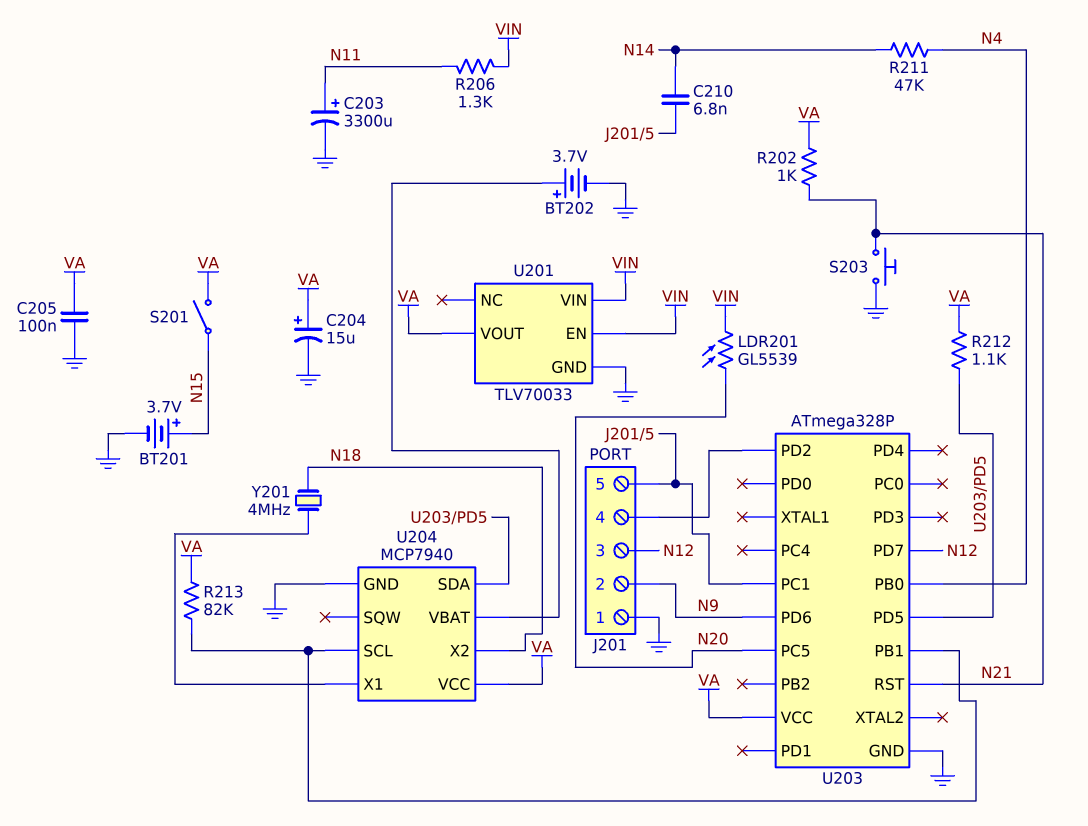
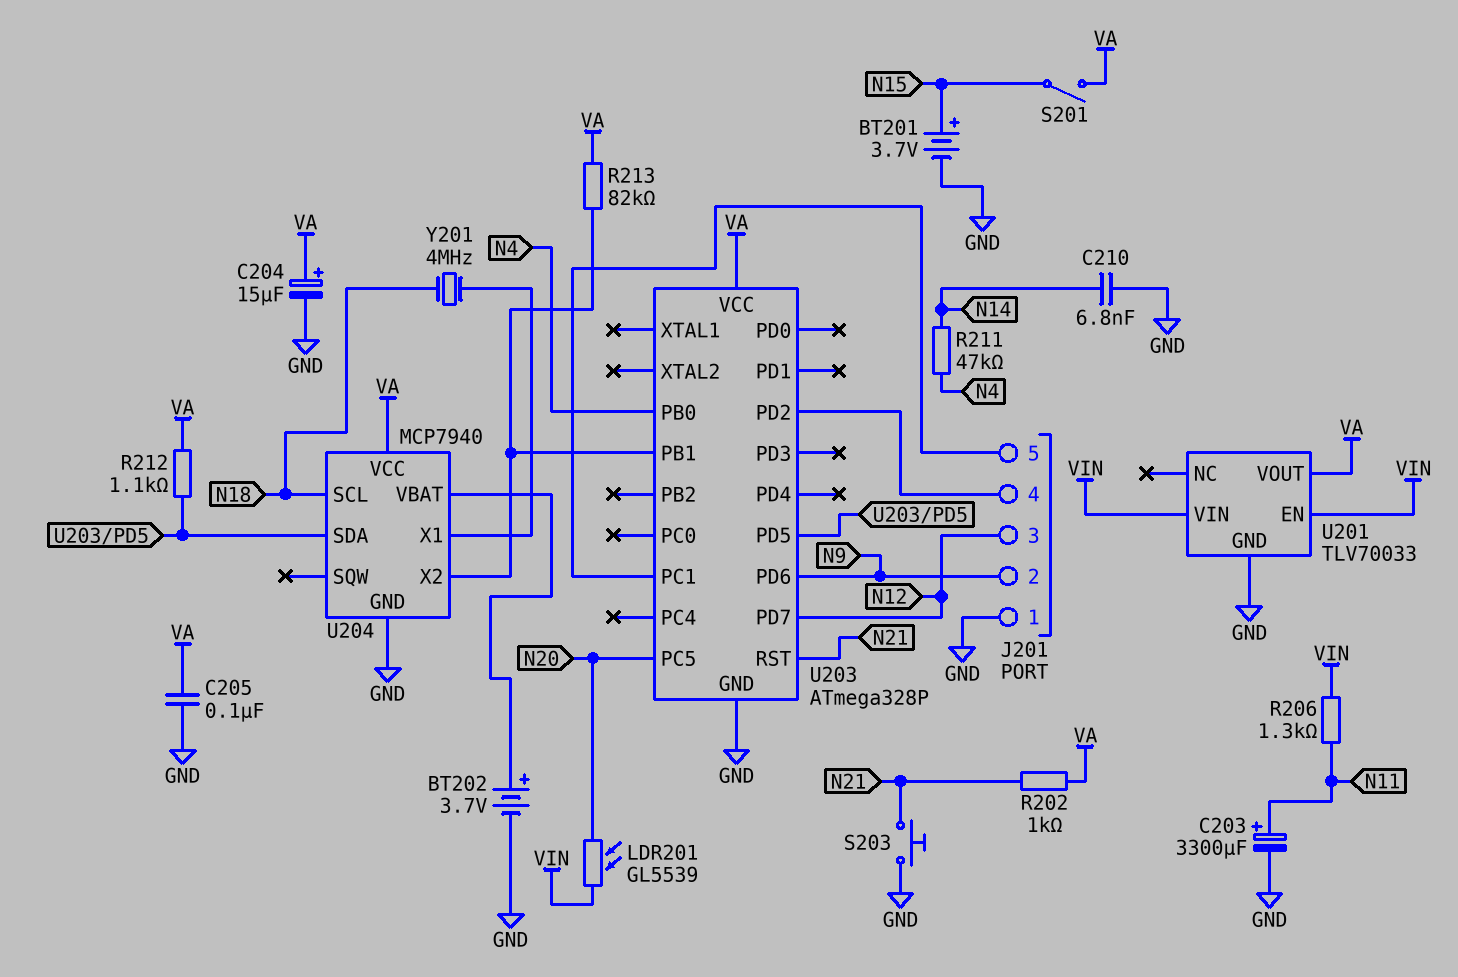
C210: 6.8nF (J201/5, N14) -> 6.8nF (GND, N14)
U204 pin SCL: U203/PB1 -> N18
U204 pin X2: N18 -> U203/PB1

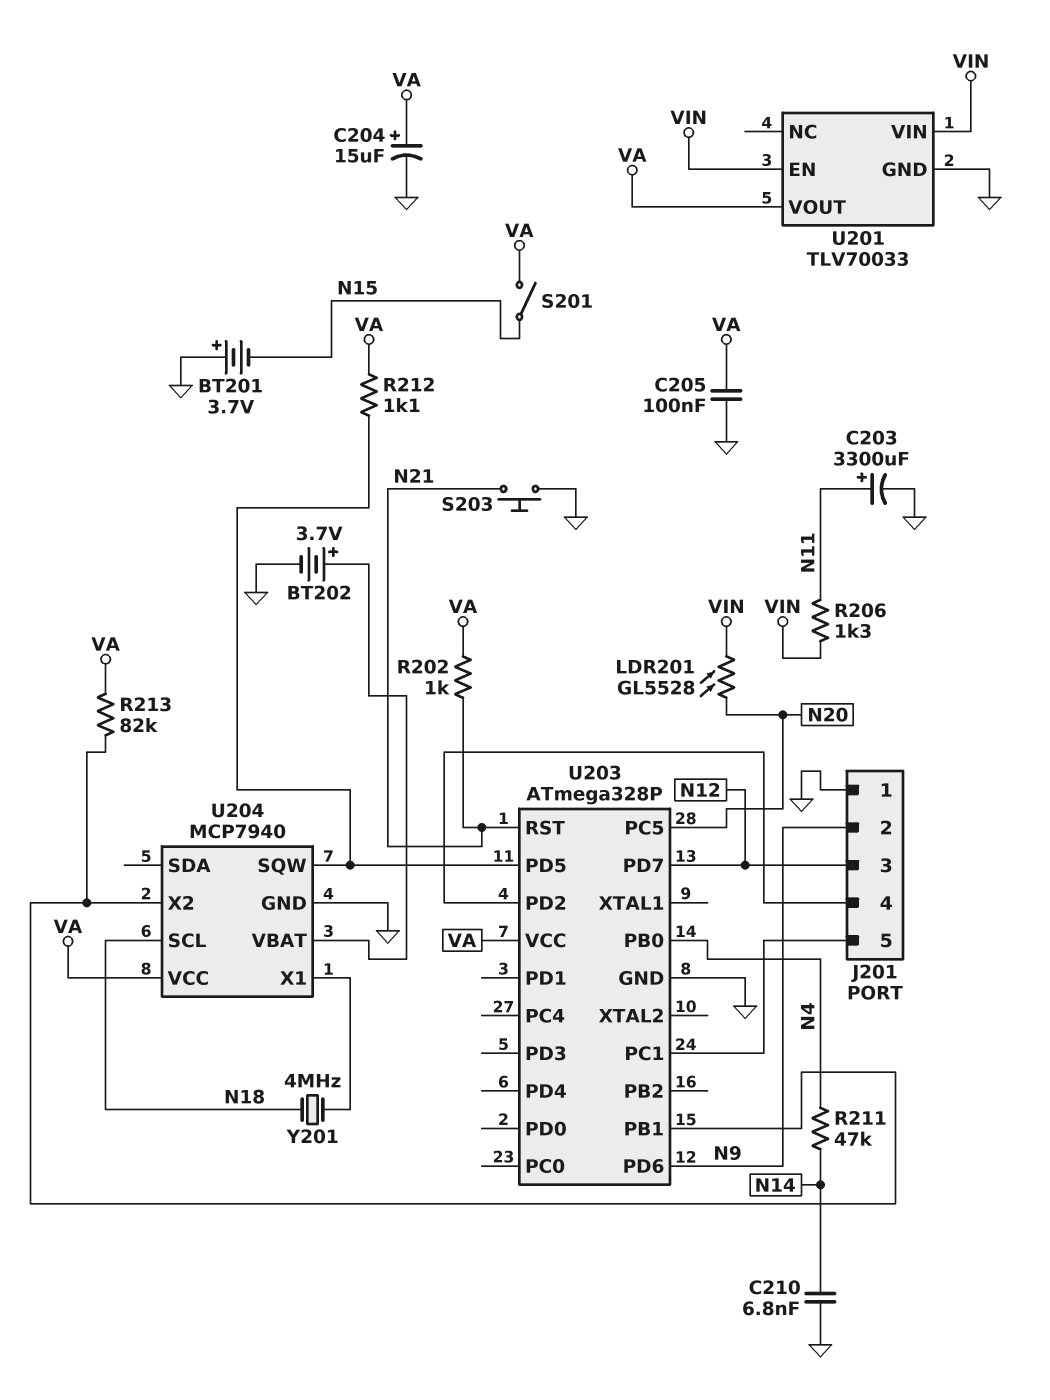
BT201: 3.7V (plus N15, minus GND) -> 3.7V (plus GND, minus N15)
LDR201: GL5539 (N20, VIN) -> GL5528 (N20, VIN)
U204 pin SDA: U203/PD5 -> none
U204 pin SQW: none -> U203/PD5

